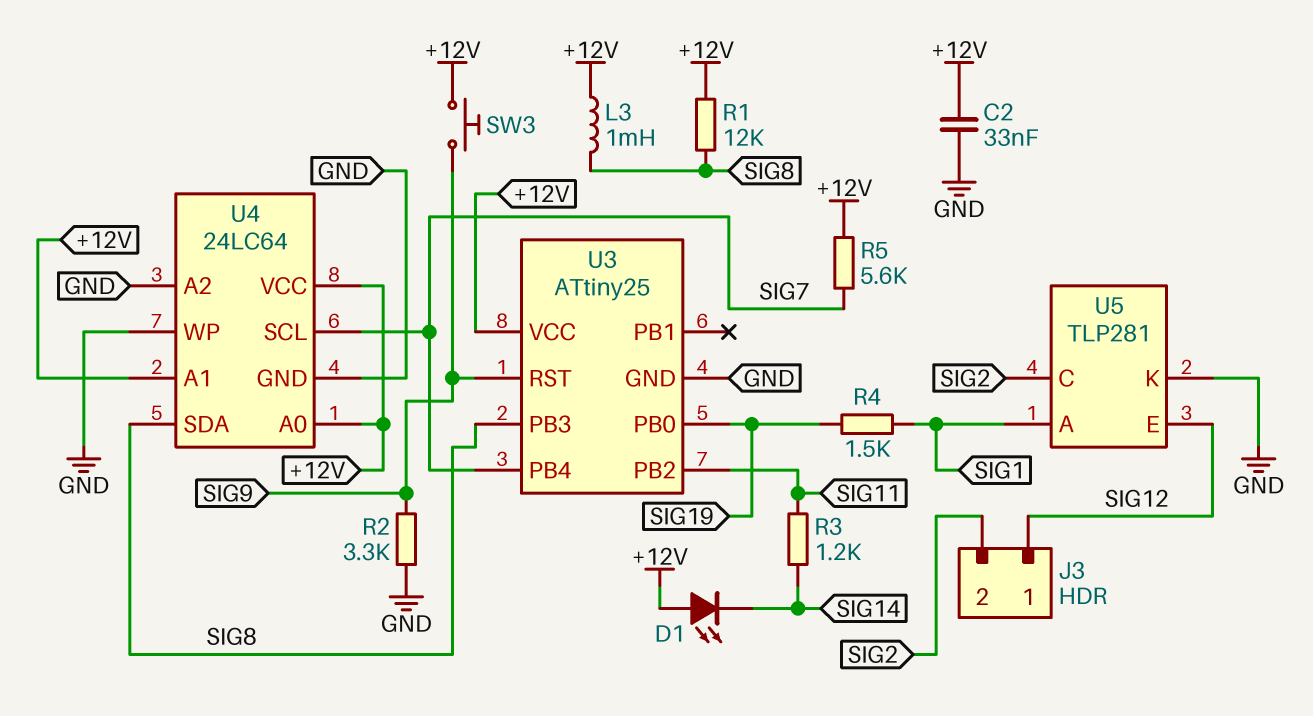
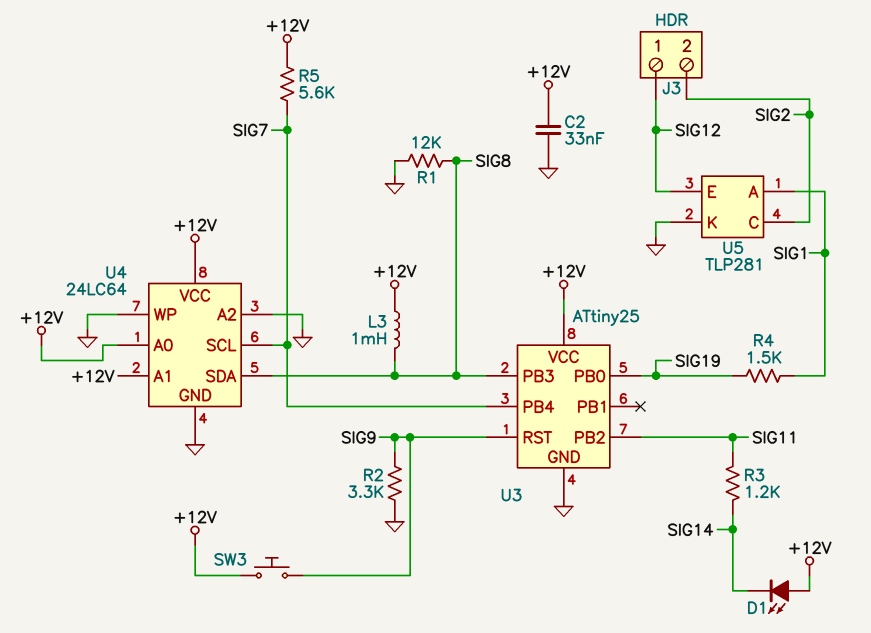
R1: 12k (+12V, SIG8) -> 12k (GND, SIG8)

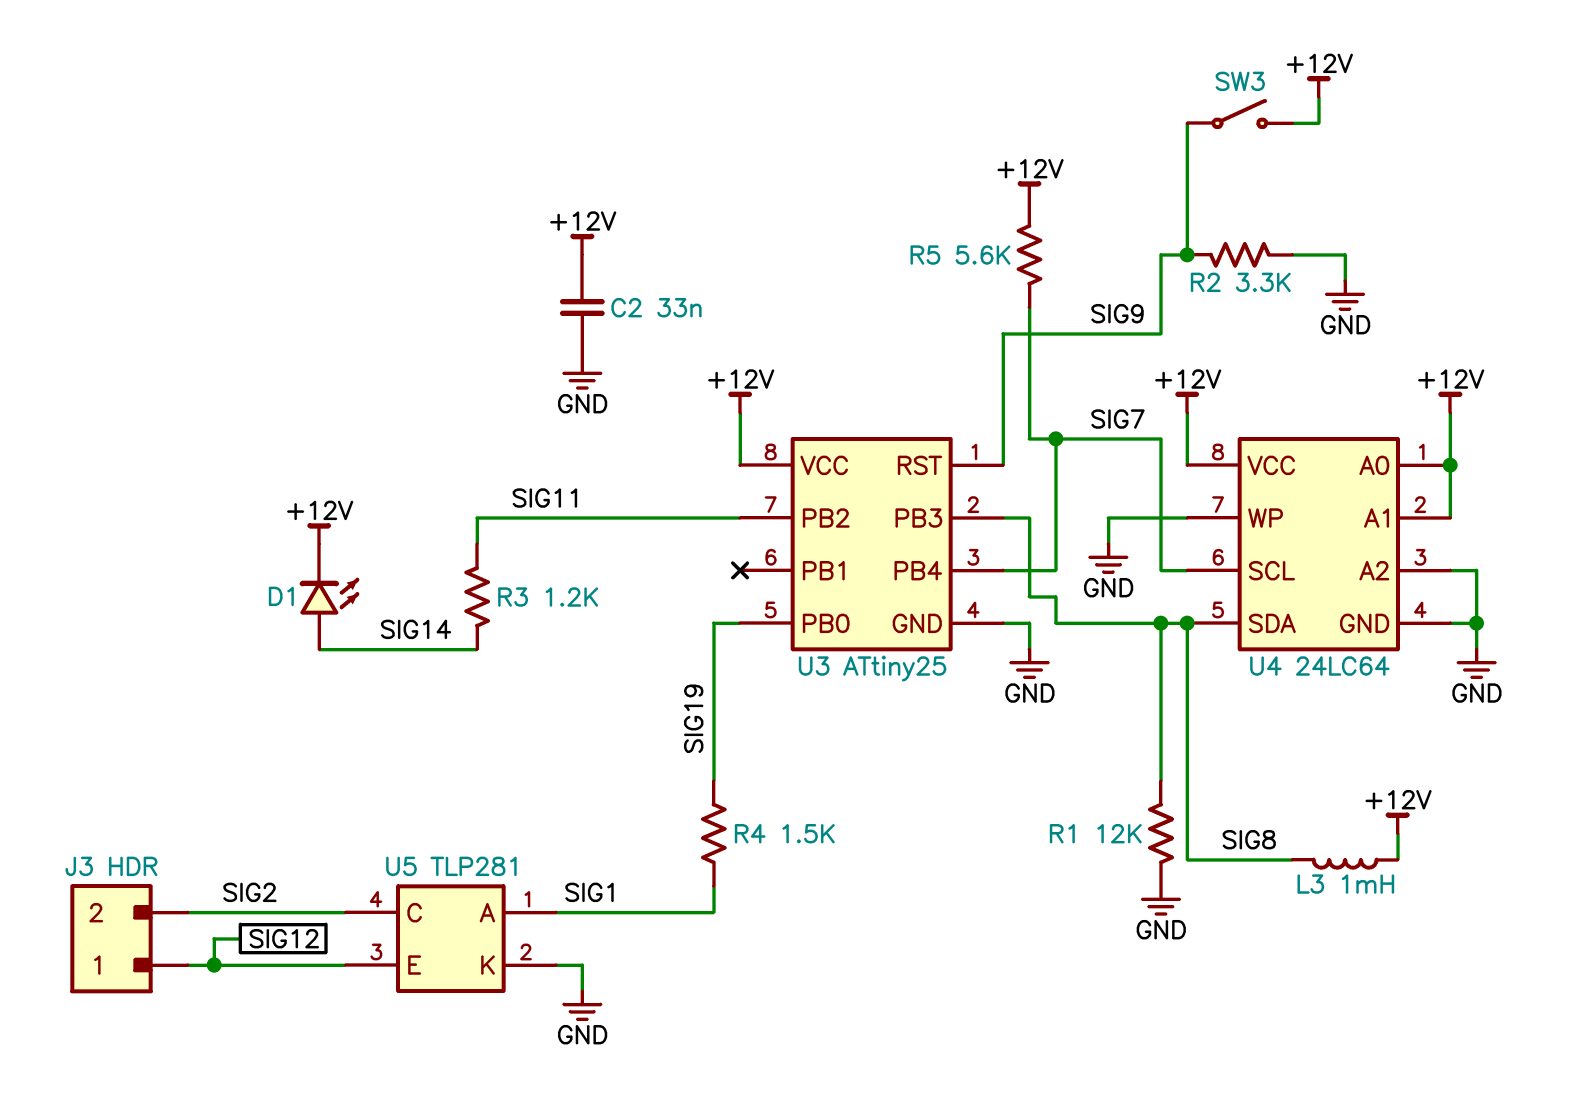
D1: LED (A +12V, K SIG14) -> LED (A SIG14, K +12V)
SW3: button (+12V, SIG9) -> switch (+12V, SIG9)

